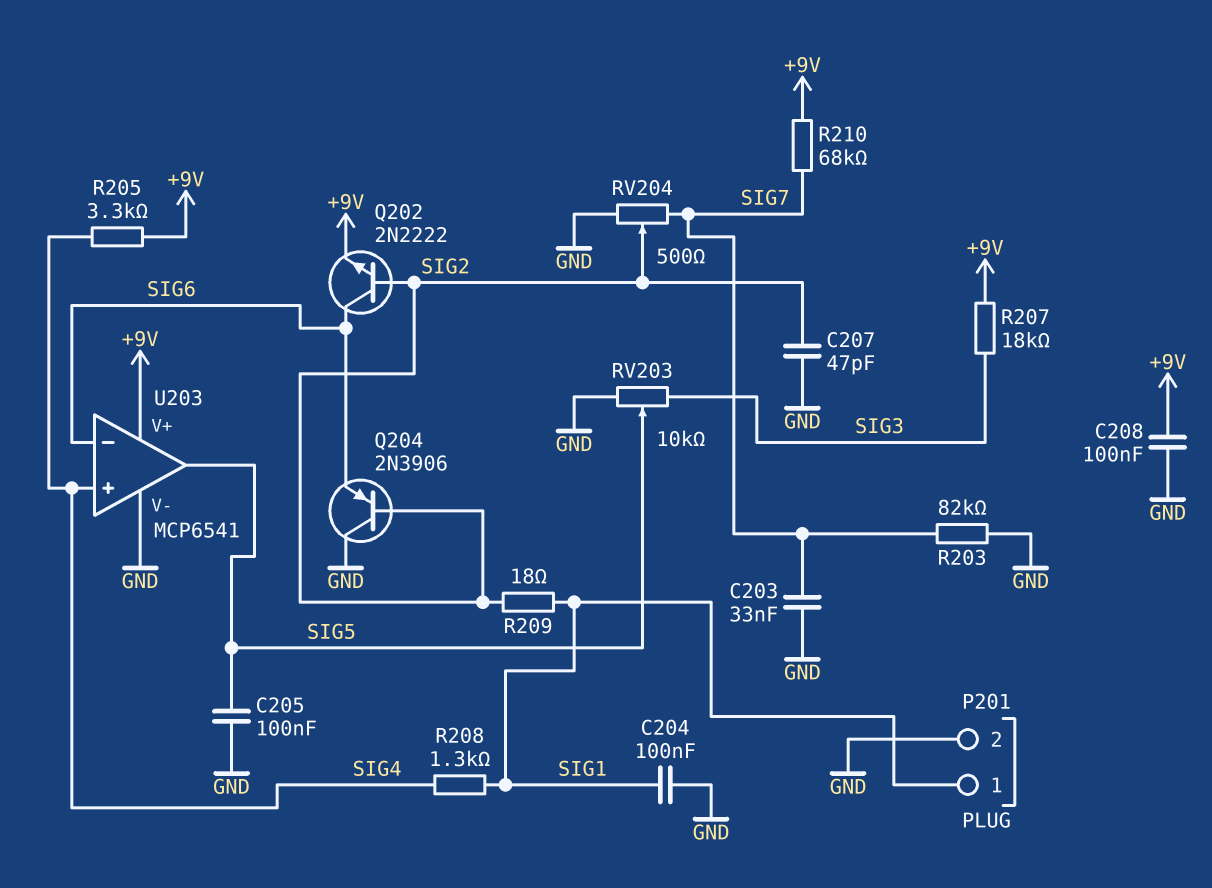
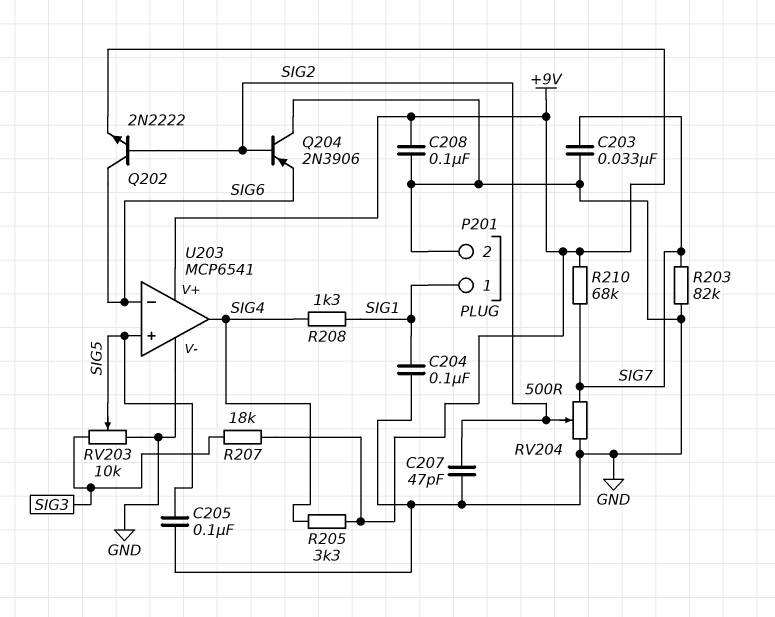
R209: 18 (SIG1, SIG2) -> none
U203 pin in+: SIG4 -> SIG5
U203 pin out: SIG5 -> SIG4

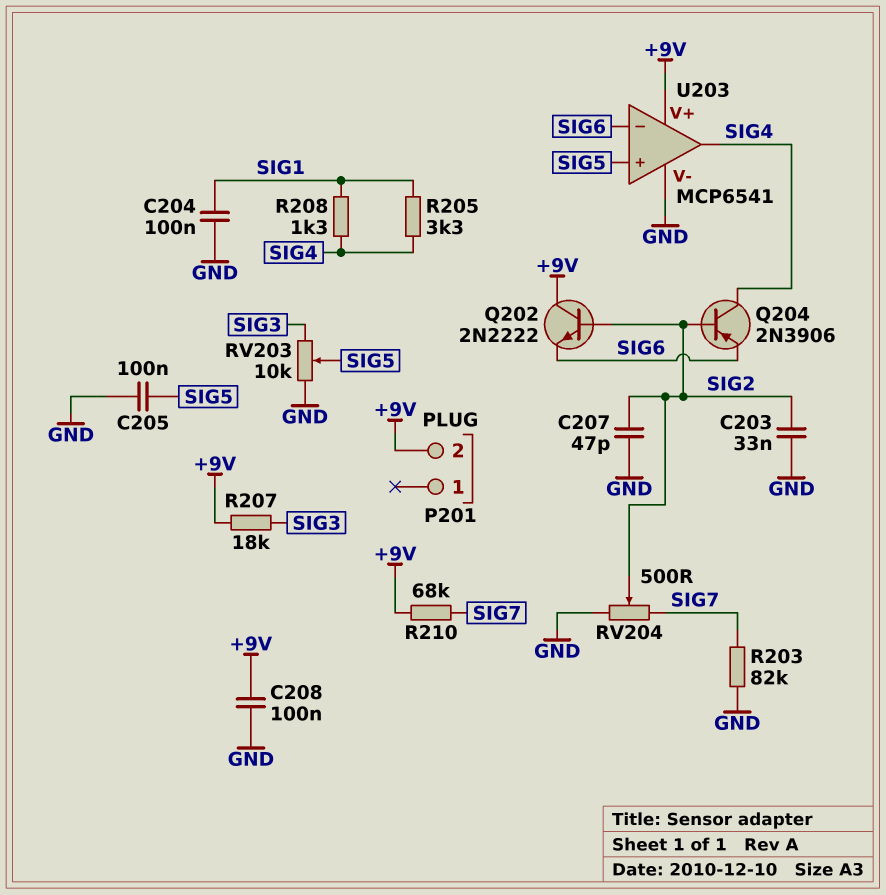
C203: 33nF (GND, SIG7) -> 33nF (GND, SIG2)
P201 pin 1: SIG1 -> none
P201 pin 2: GND -> +9V
Q202: NPN 2N2222 (B SIG2, C SIG6, E +9V) -> NPN 2N2222 (B SIG2, C +9V, E SIG6)
Q204: PNP 2N3906 (B SIG2, C GND, E SIG6) -> PNP 2N3906 (B SIG2, C SIG4, E SIG6)
R205: 3.3k (+9V, SIG4) -> 3.3k (SIG1, SIG4)

